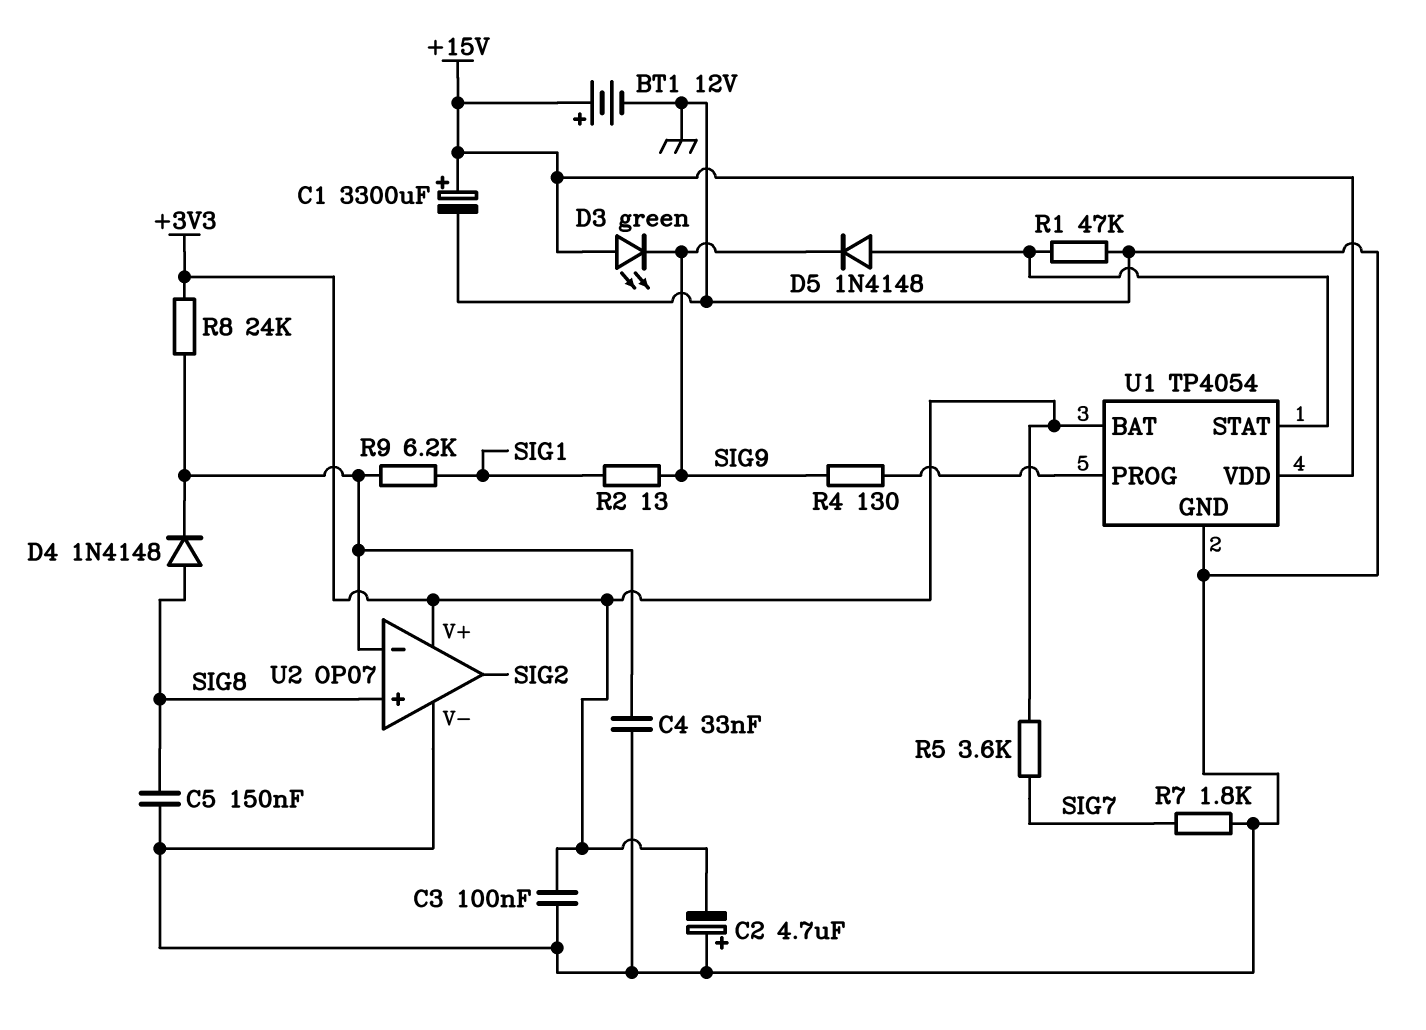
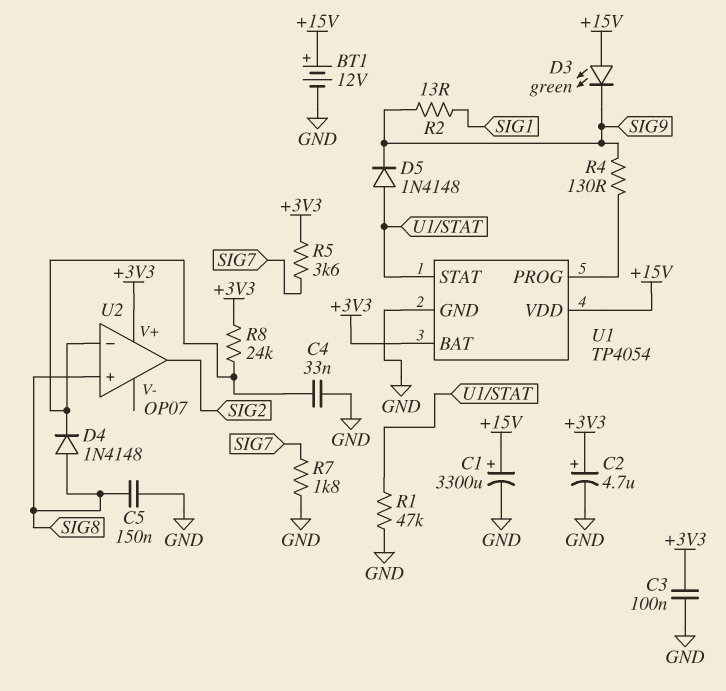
C2: 4.7uF (plus GND, minus +3V3) -> 4.7uF (plus +3V3, minus GND)
R9: 6.2k (SIG1, U2/in-) -> none
U2 pin V-: GND -> none

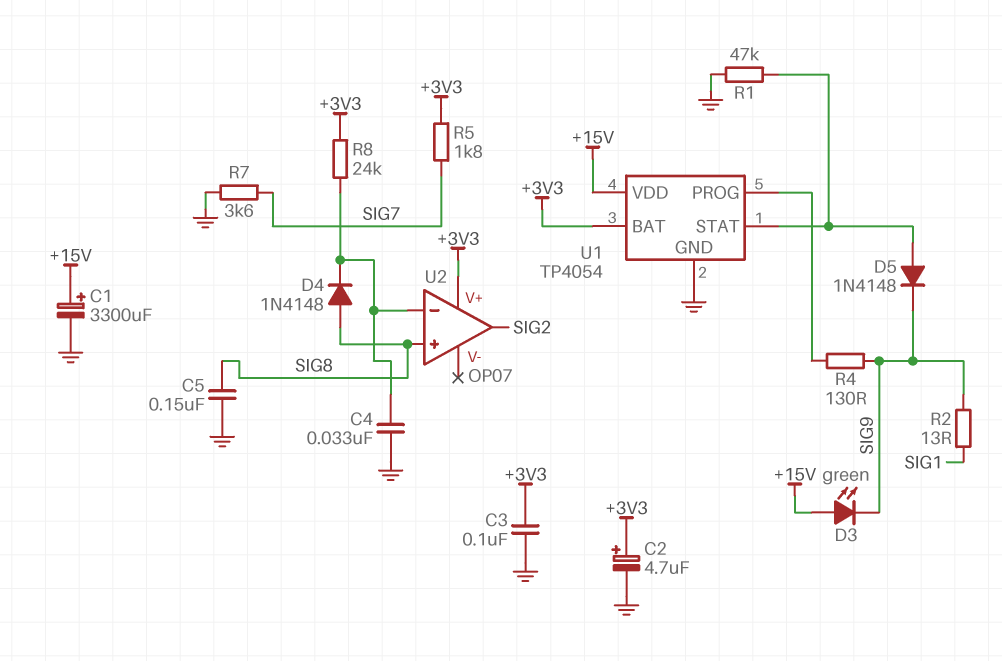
BT1: 12V (plus +15V, minus GND) -> none
R5: 3.6k (+3V3, SIG7) -> 1.8k (+3V3, SIG7)
R7: 1.8k (GND, SIG7) -> 3.6k (GND, SIG7)

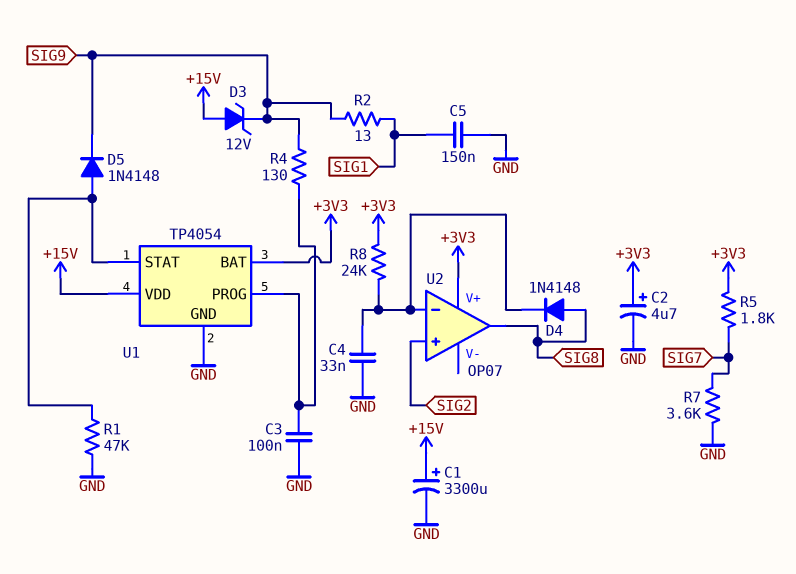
C3: 100nF (+3V3, GND) -> 100nF (GND, U1/PROG)
C5: 150nF (GND, SIG8) -> 150nF (GND, SIG1)
D3: LED green (A +15V, K SIG9) -> zener 12V (A +15V, K SIG9)
U2 pin in+: SIG8 -> SIG2
U2 pin out: SIG2 -> SIG8

